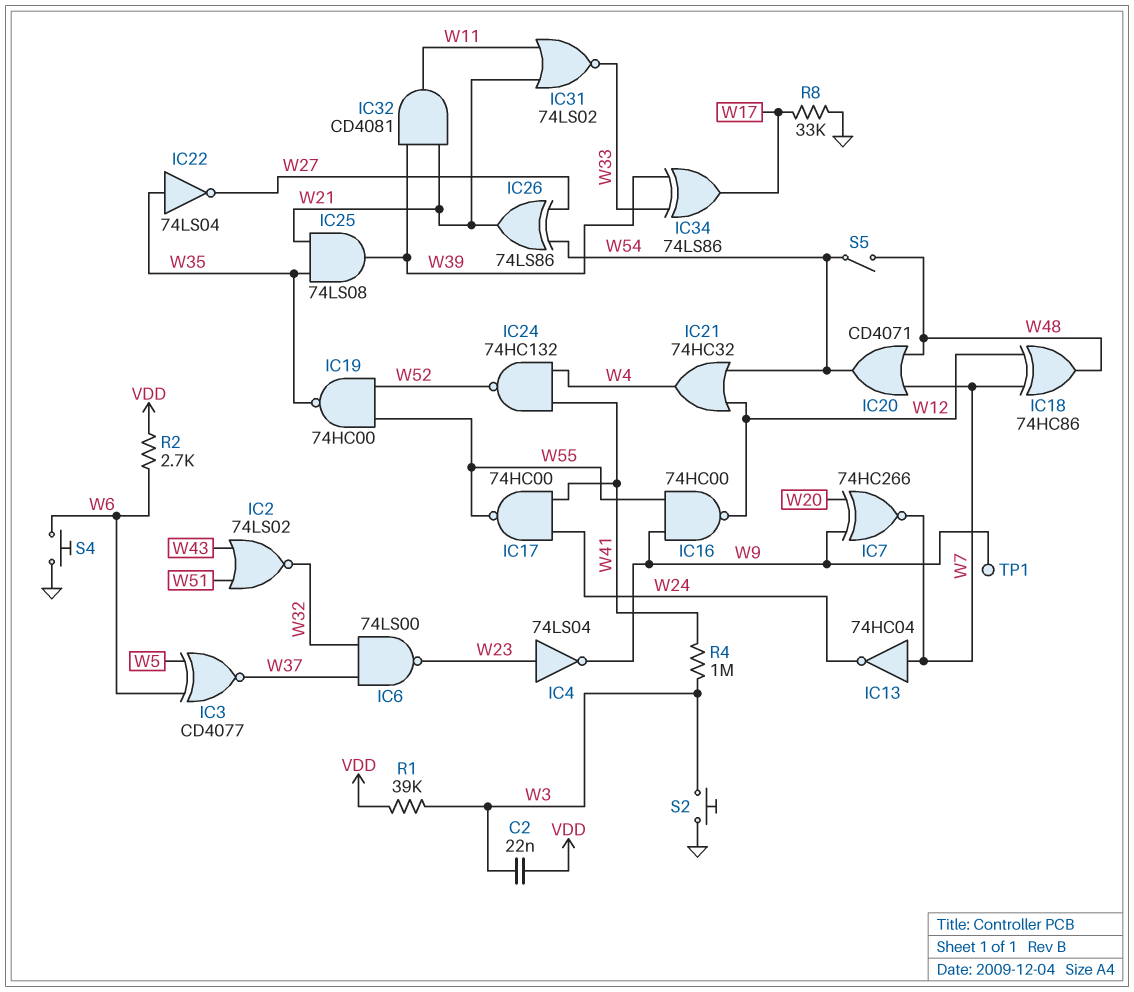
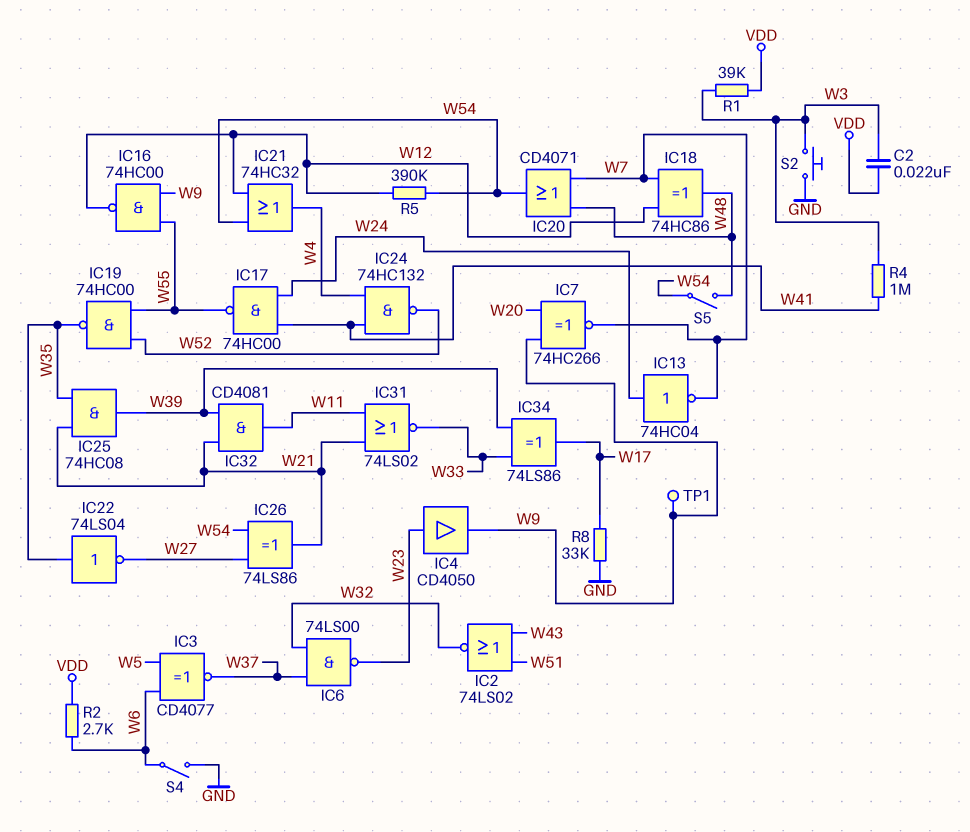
IC4: NOT 74LS04 (in W23, out W9) -> buffer CD4050 (in W23, out W9)
IC13: NOT 74HC04 (in W7, out W24) -> NOT 74HC04 (in W24, out W7)
IC25: AND 74LS08 (in W21, in W35, out W39) -> AND 74HC08 (in W21, in W35, out W39)
R5: none -> 390k (W12, W54)
S4: button (GND, W6) -> switch (GND, W6)

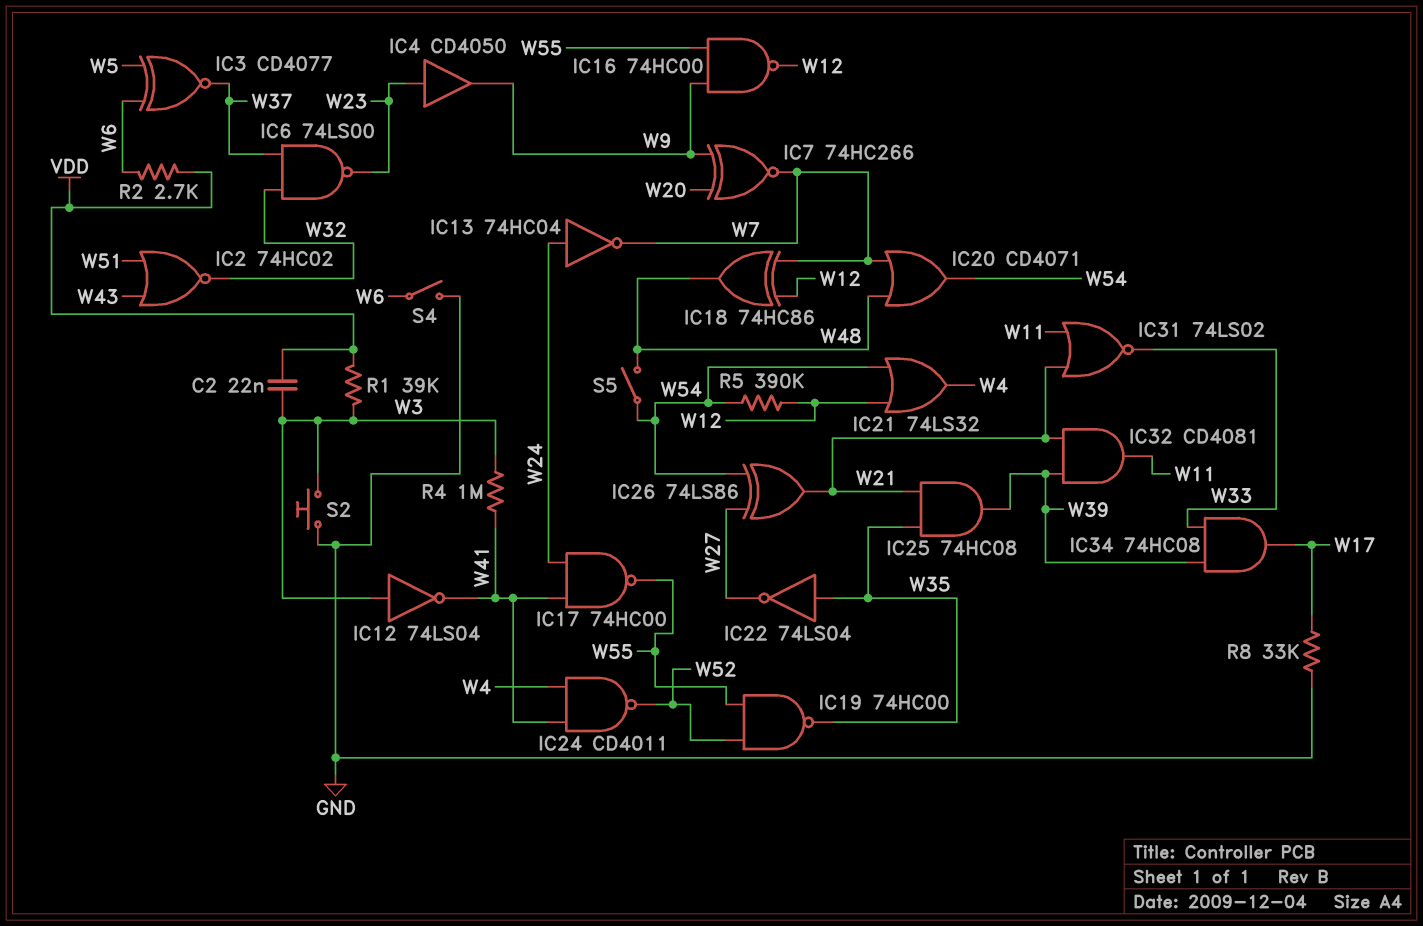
IC2: NOR 74LS02 (in W43, in W51, out W32) -> NOR 74HC02 (in W43, in W51, out W32)
IC12: none -> NOT 74LS04 (in W3, out W41)
IC21: OR 74HC32 (in W12, in W54, out W4) -> OR 74LS32 (in W12, in W54, out W4)
IC24: NAND 74HC132 (in W4, in W41, out W52) -> NAND CD4011 (in W4, in W41, out W52)
IC34: XOR 74LS86 (in W33, in W39, out W17) -> AND 74HC08 (in W33, in W39, out W17)
TP1: test point (W9) -> none

